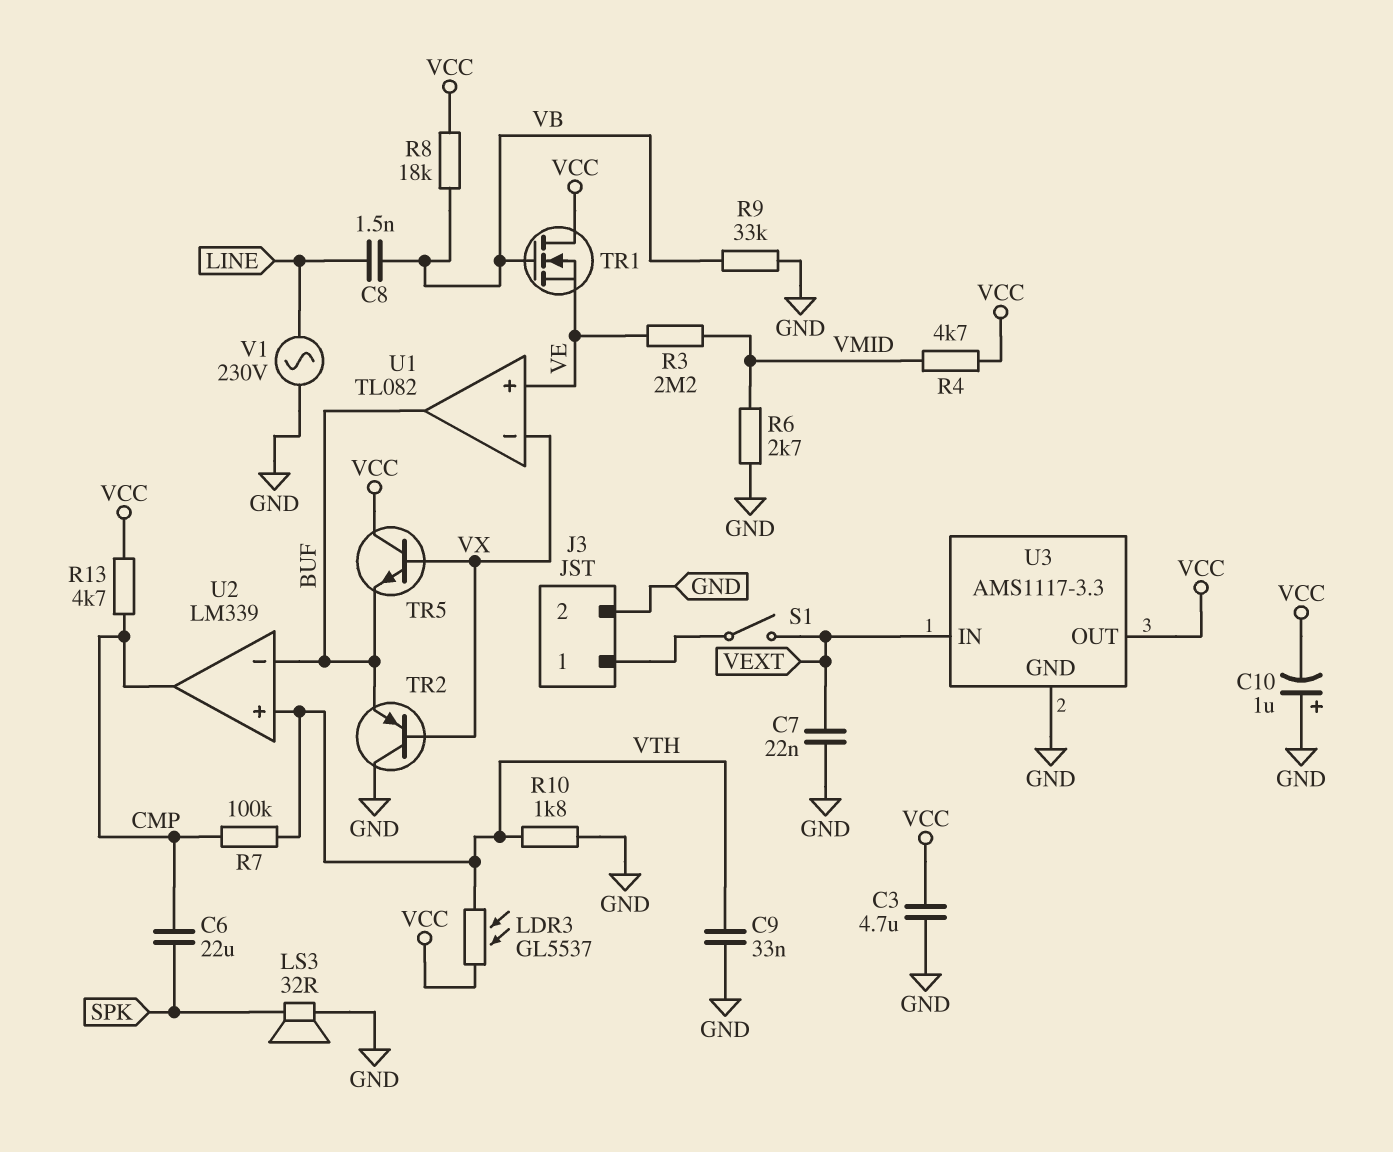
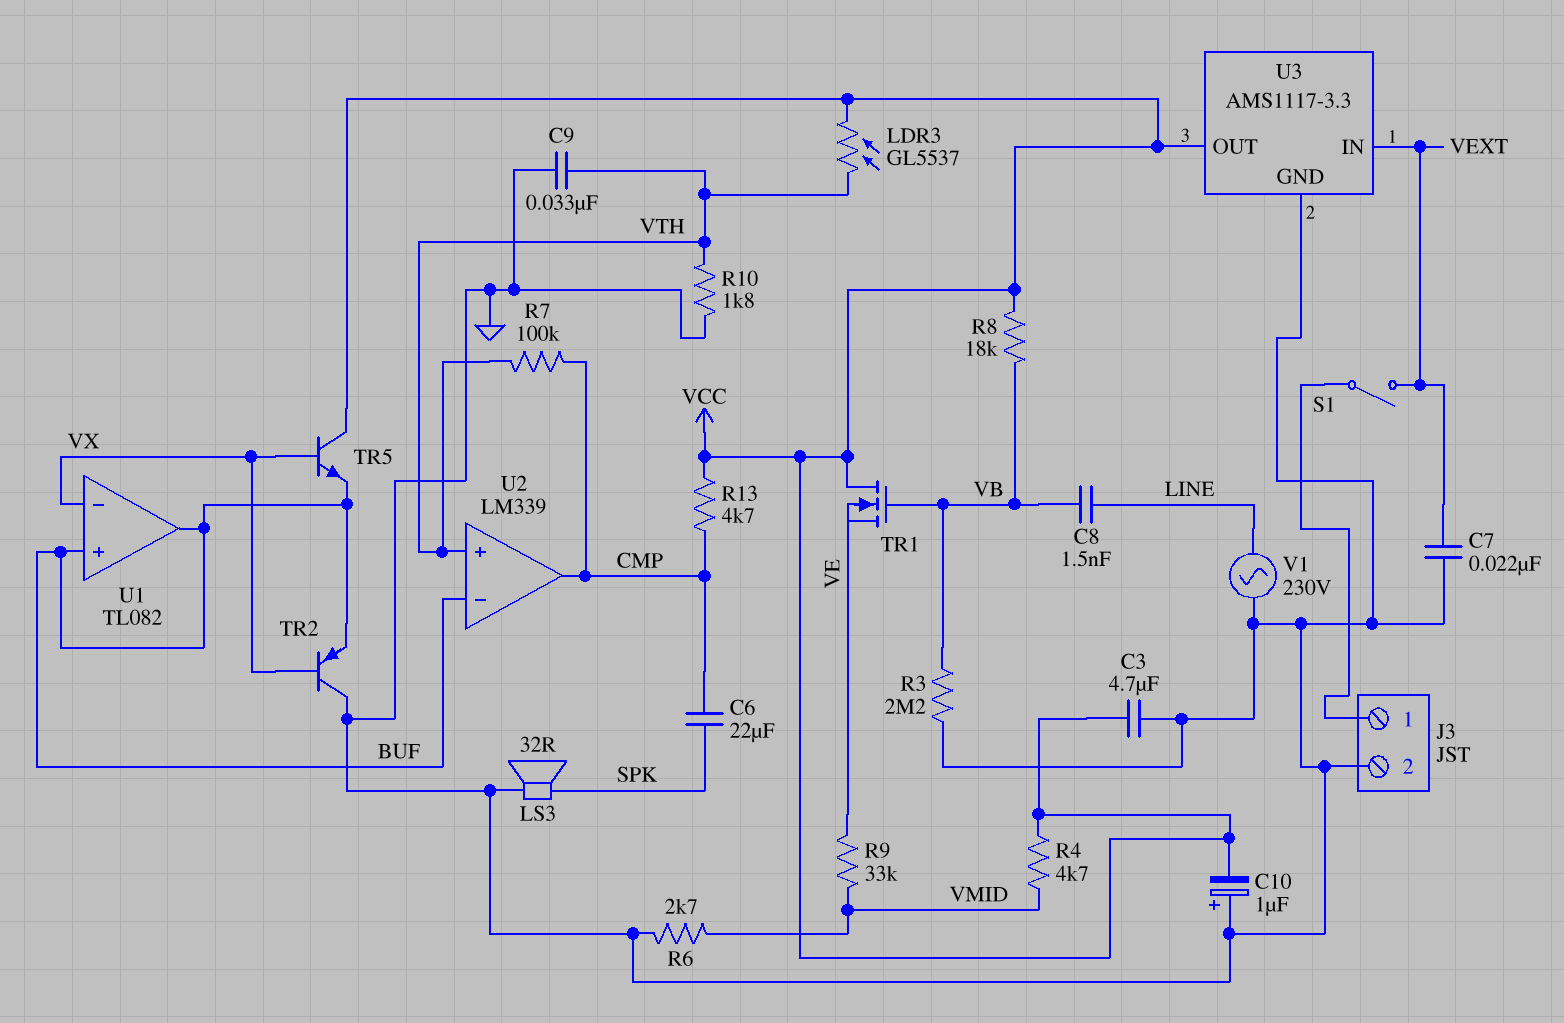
R3: 2.2M (VE, VMID) -> 2.2M (GND, VB)
R9: 33k (GND, VB) -> 33k (VE, VMID)
U1 pin in+: VE -> BUF

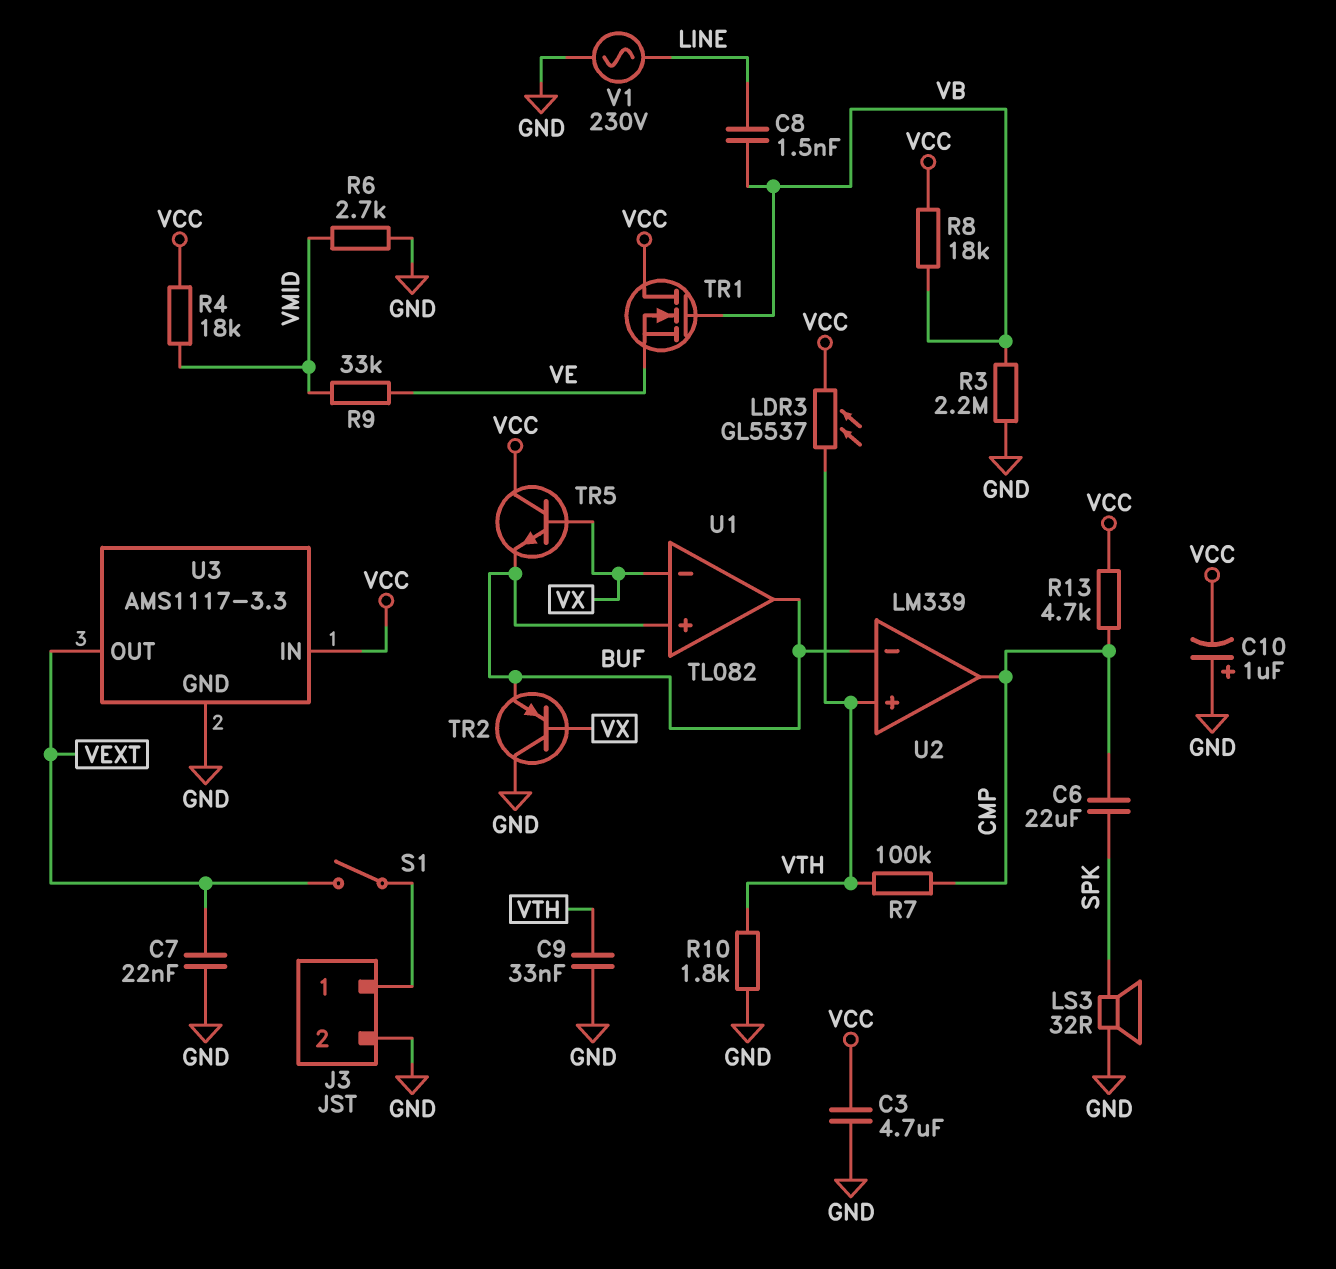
R4: 4.7k (VCC, VMID) -> 18k (VCC, VMID)
U3 pin IN: VEXT -> VCC
U3 pin OUT: VCC -> VEXT

